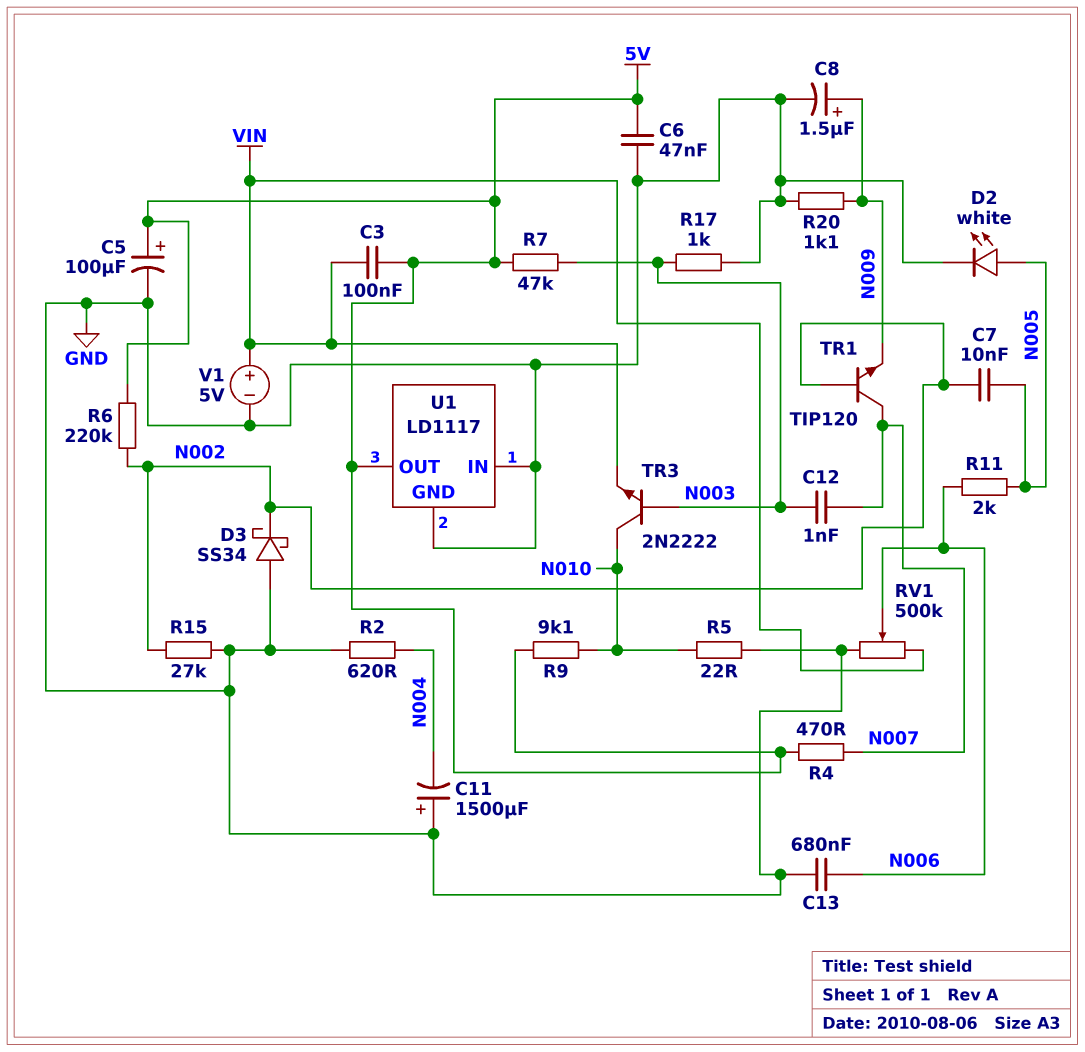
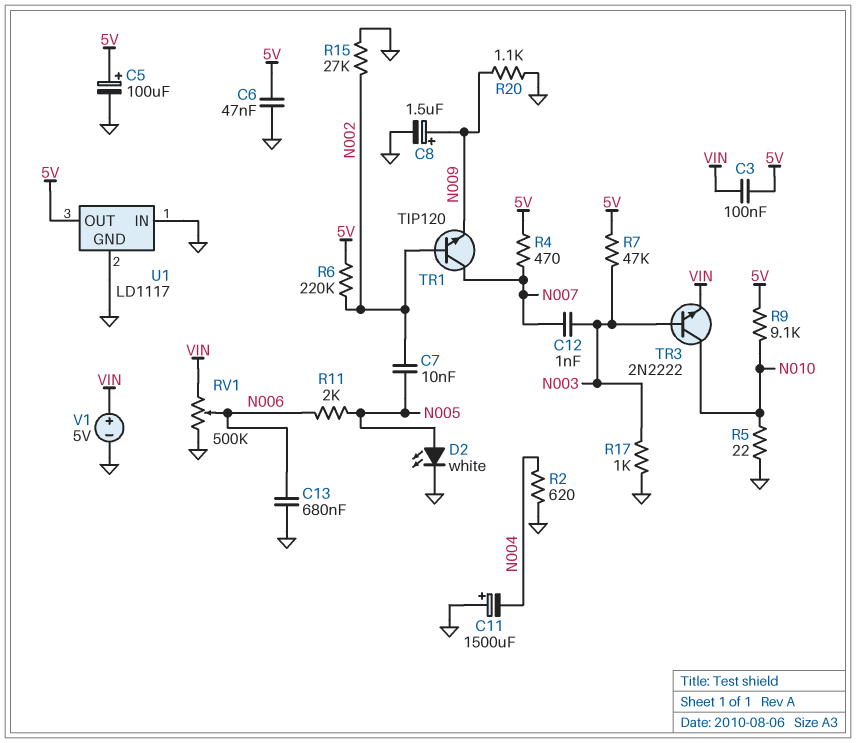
D3: schottky SS34 (A GND, K N002) -> none

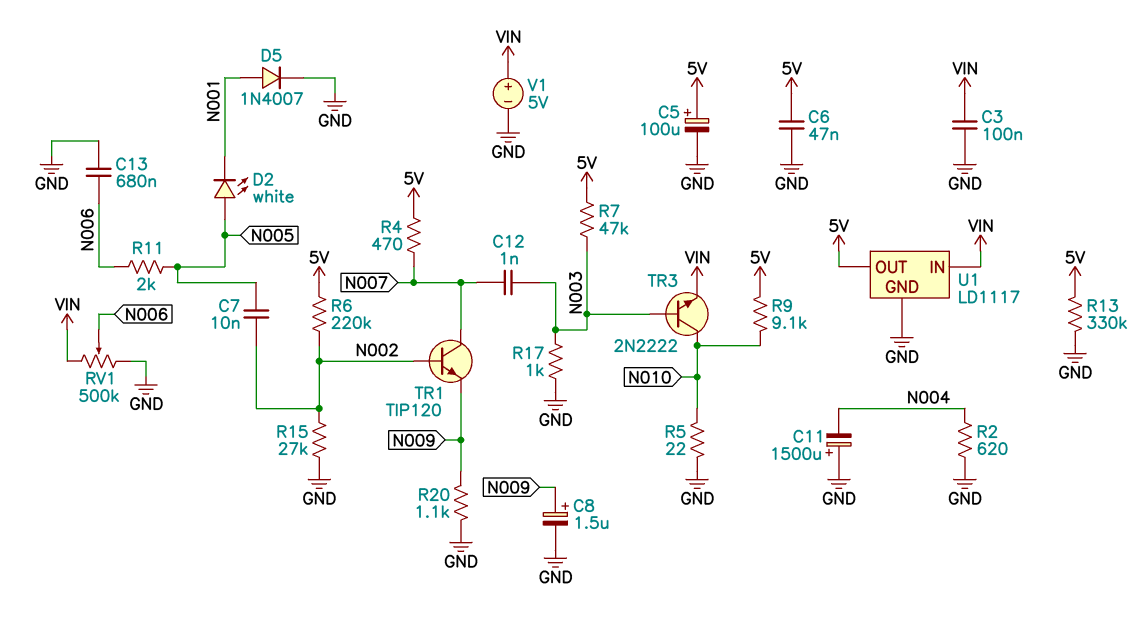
C3: 100nF (5V, VIN) -> 100nF (GND, VIN)
D2: LED white (A N005, K GND) -> LED white (A N005, K N001)
D5: none -> diode 1N4007 (A N001, K GND)
R13: none -> 330k (5V, GND)
U1 pin IN: GND -> VIN

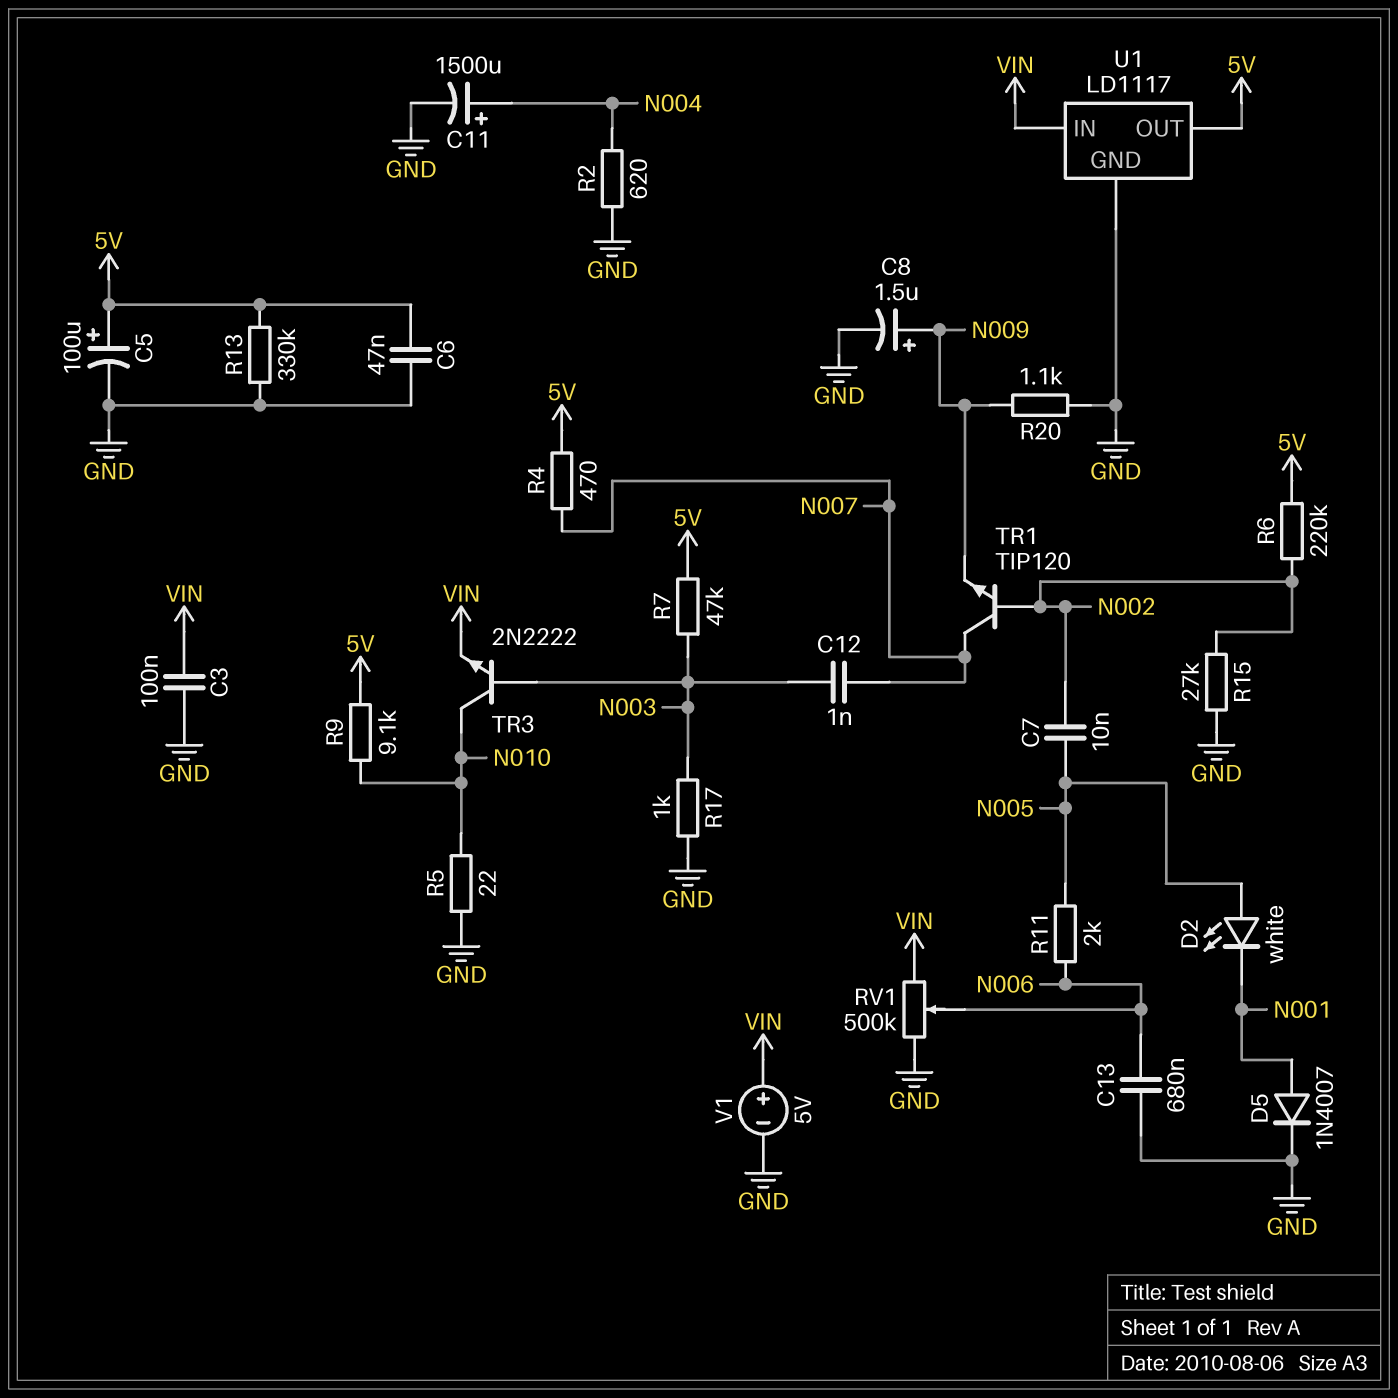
C11: 1500uF (plus GND, minus N004) -> 1500uF (plus N004, minus GND)

